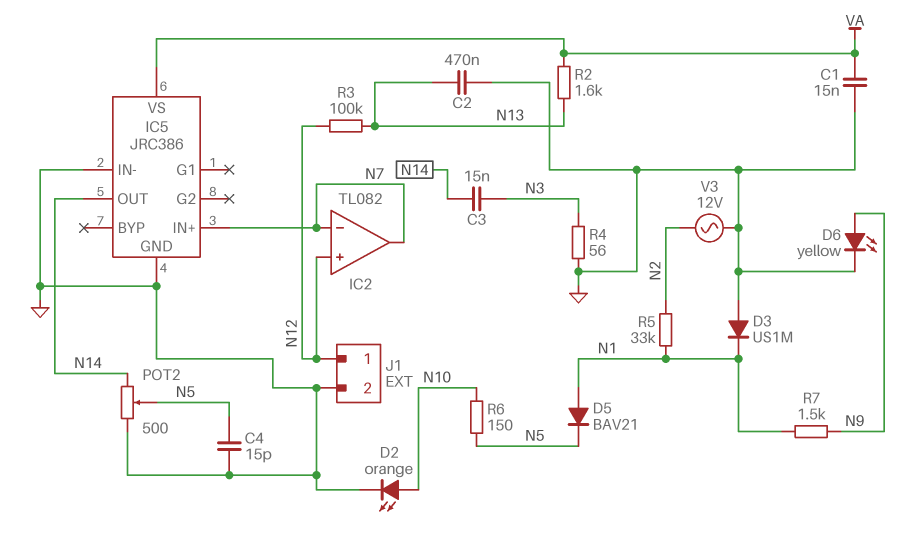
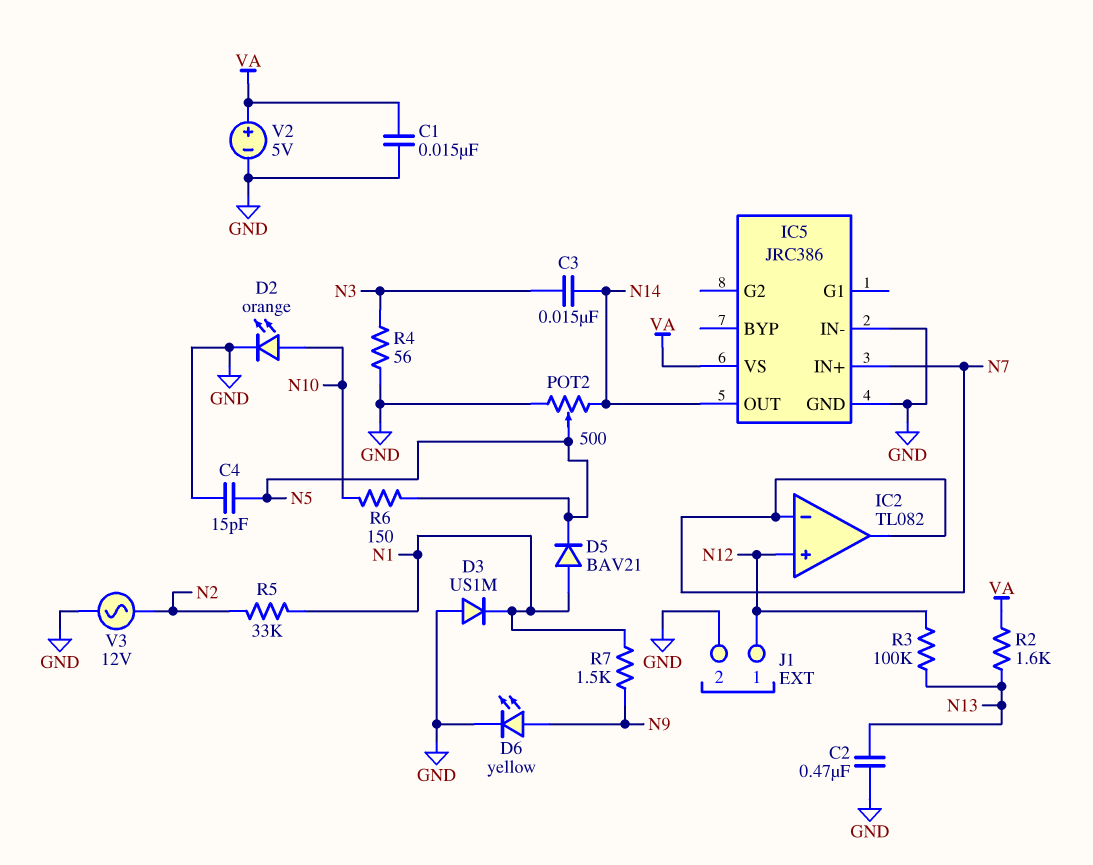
V2: none -> 5V (plus VA, minus GND)

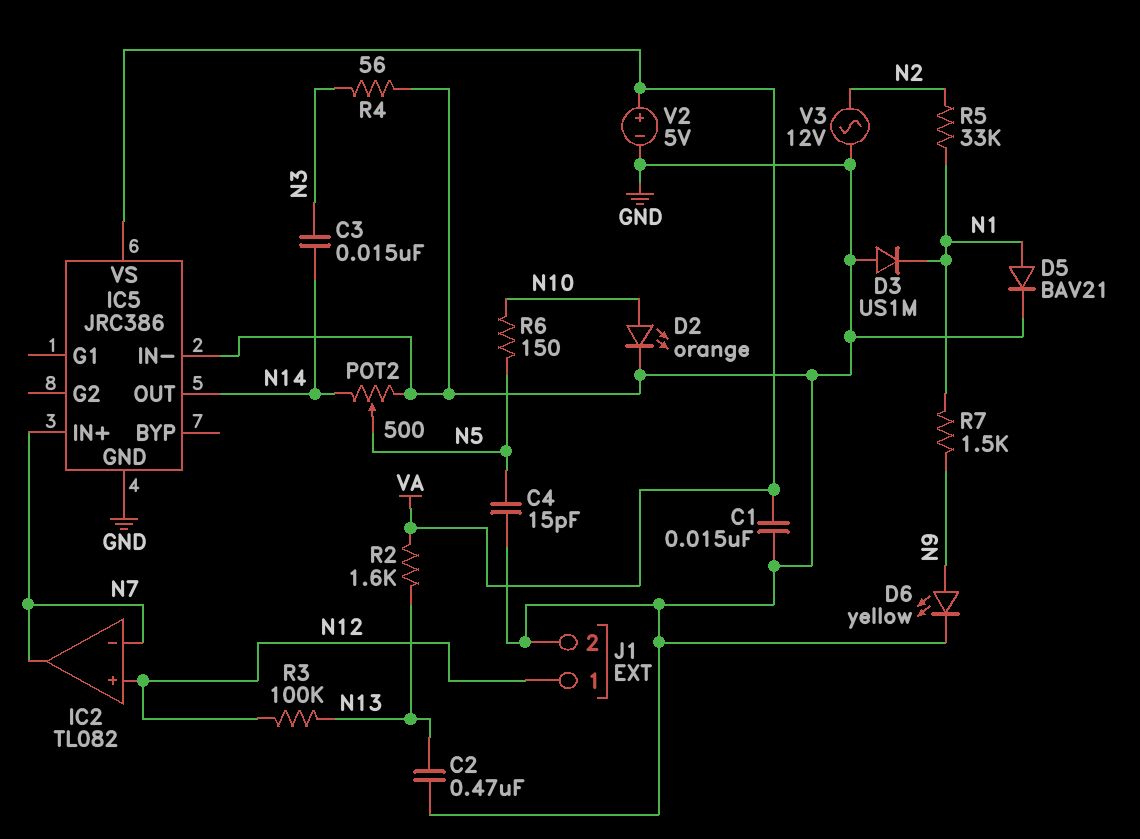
D5: diode BAV21 (A N1, K N5) -> diode BAV21 (A N1, K GND)

